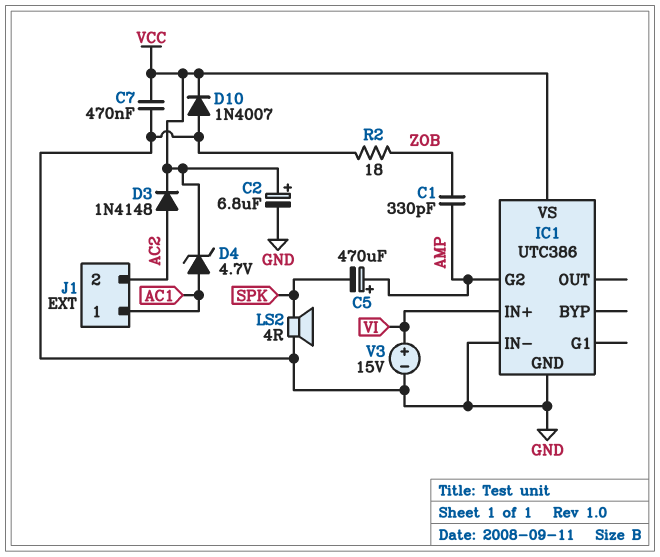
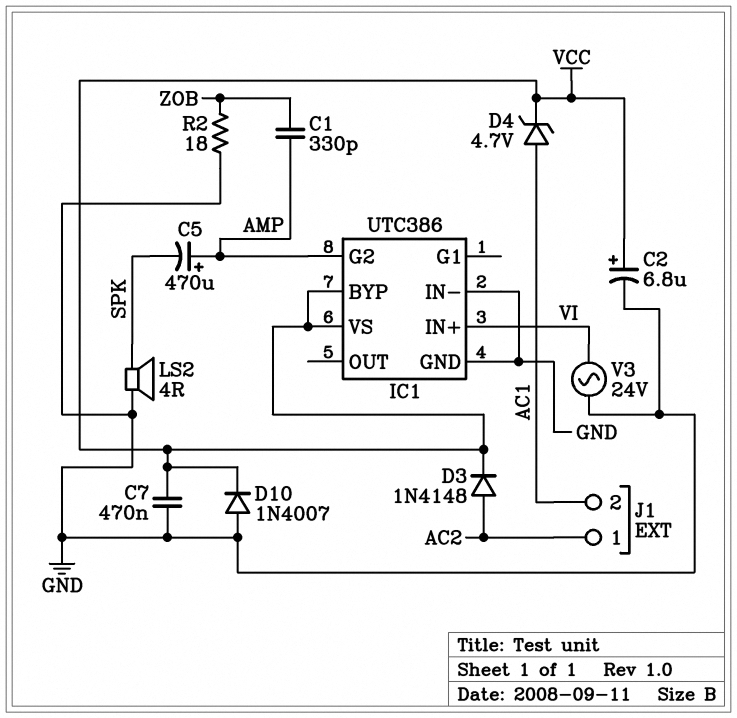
IC1 pin BYP: none -> VCC
J1 pin 1: AC1 -> AC2
J1 pin 2: AC2 -> AC1
V3: 15V (plus VI, minus GND) -> AC 24V (GND, VI)

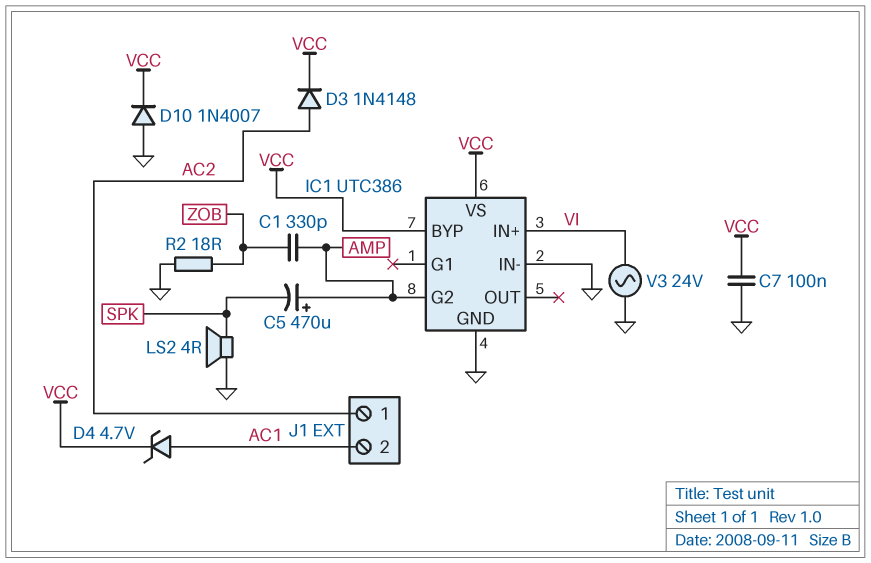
C2: 6.8uF (plus VCC, minus GND) -> none
C7: 470nF (GND, VCC) -> 100nF (GND, VCC)

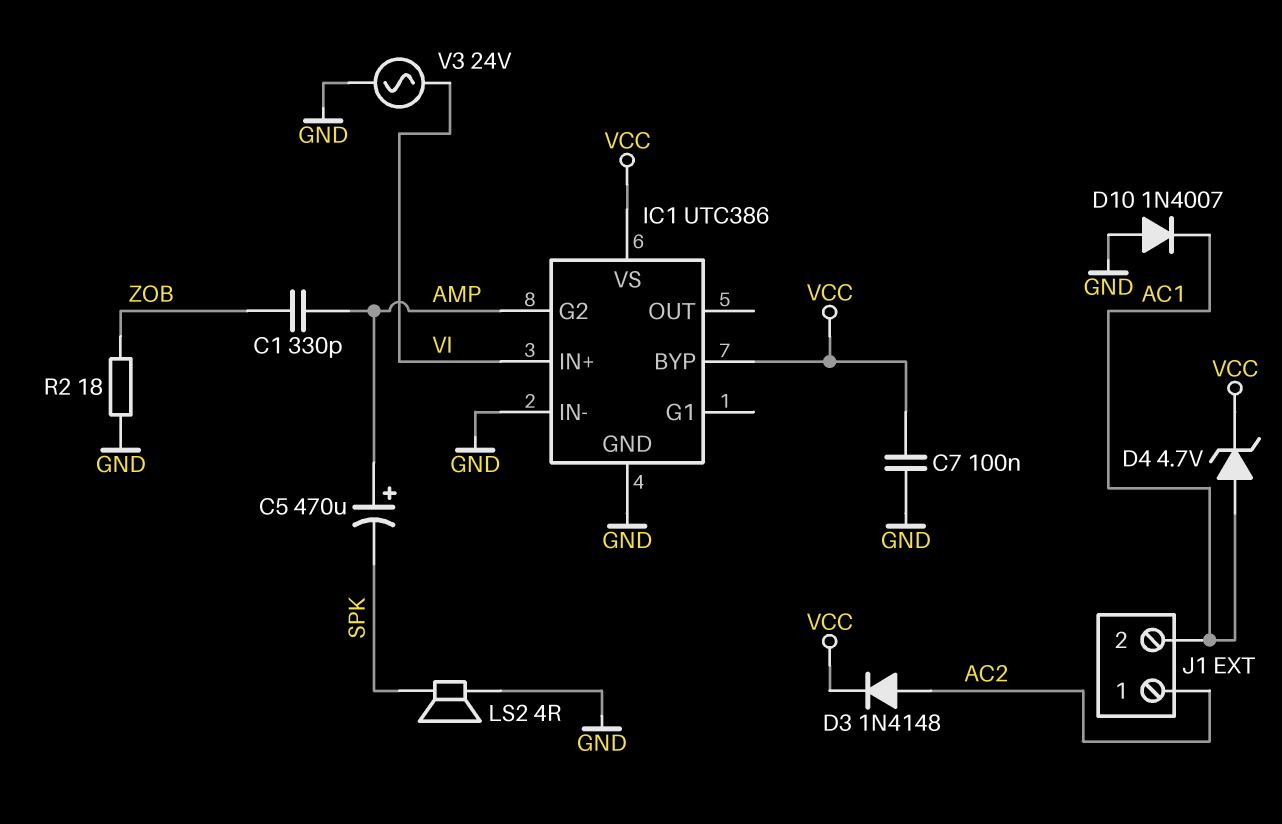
D10: diode 1N4007 (A GND, K VCC) -> diode 1N4007 (A GND, K AC1)

